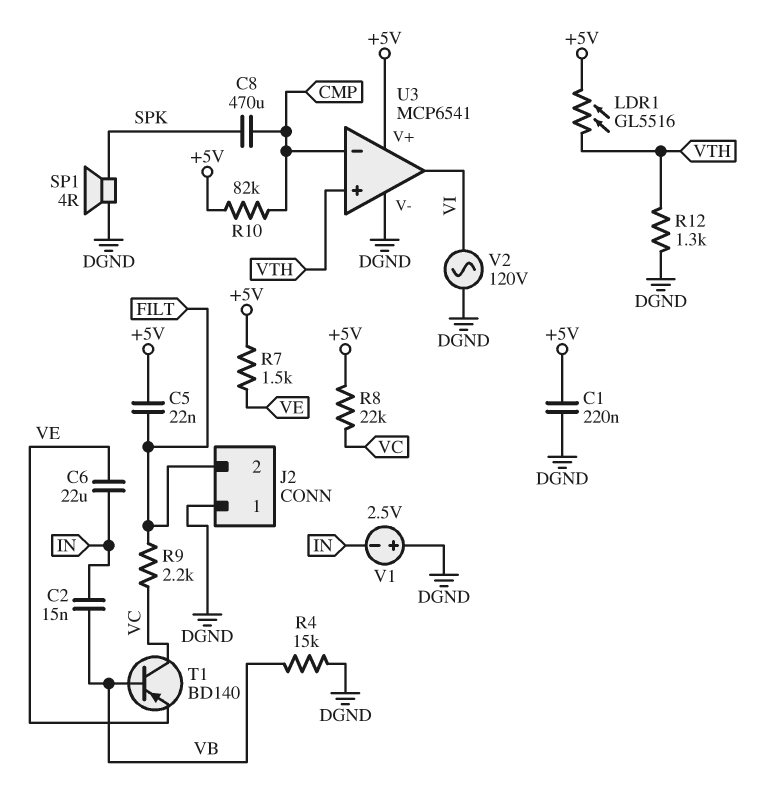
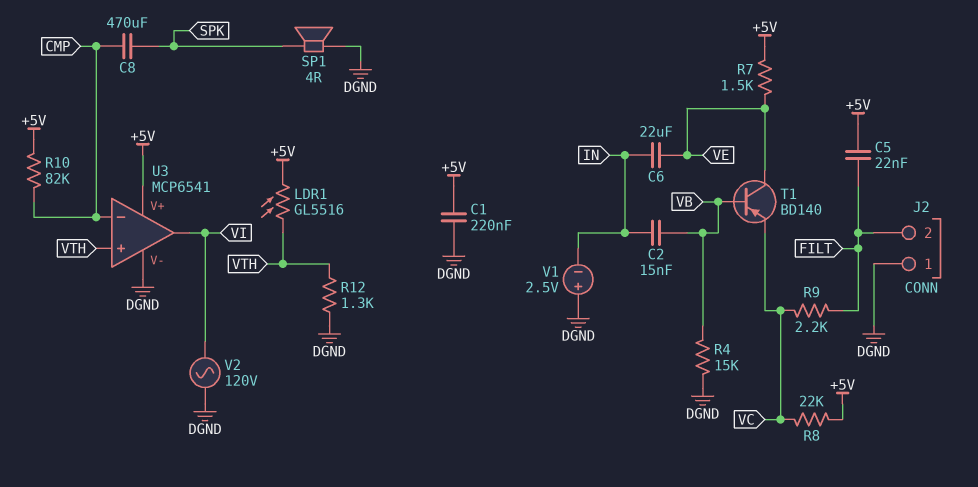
T1: PNP BD140 (B VB, C VC, E VE) -> PNP BD140 (B VB, C VE, E VC)

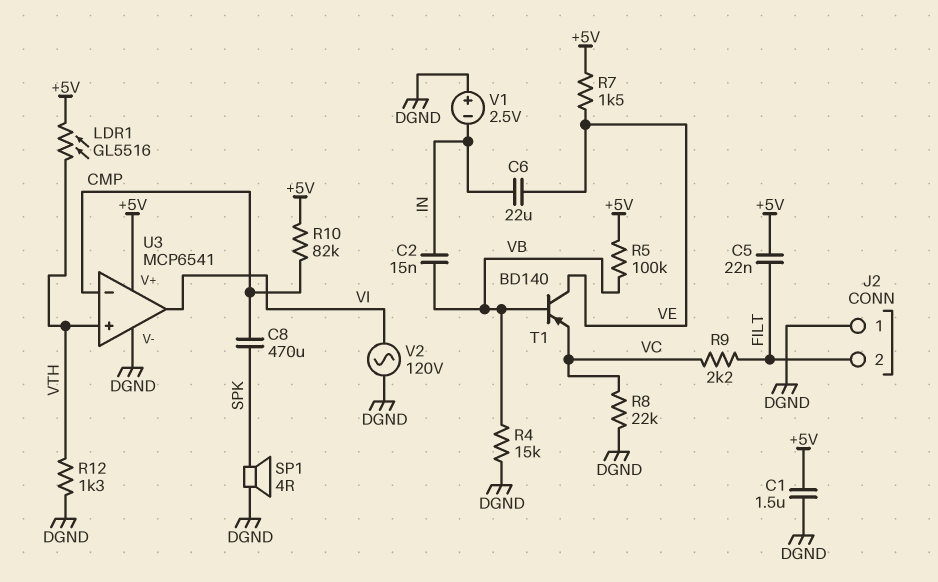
C1: 220nF (+5V, DGND) -> 1.5uF (+5V, DGND)
R5: none -> 100k (+5V, VB)
R8: 22k (+5V, VC) -> 22k (DGND, VC)

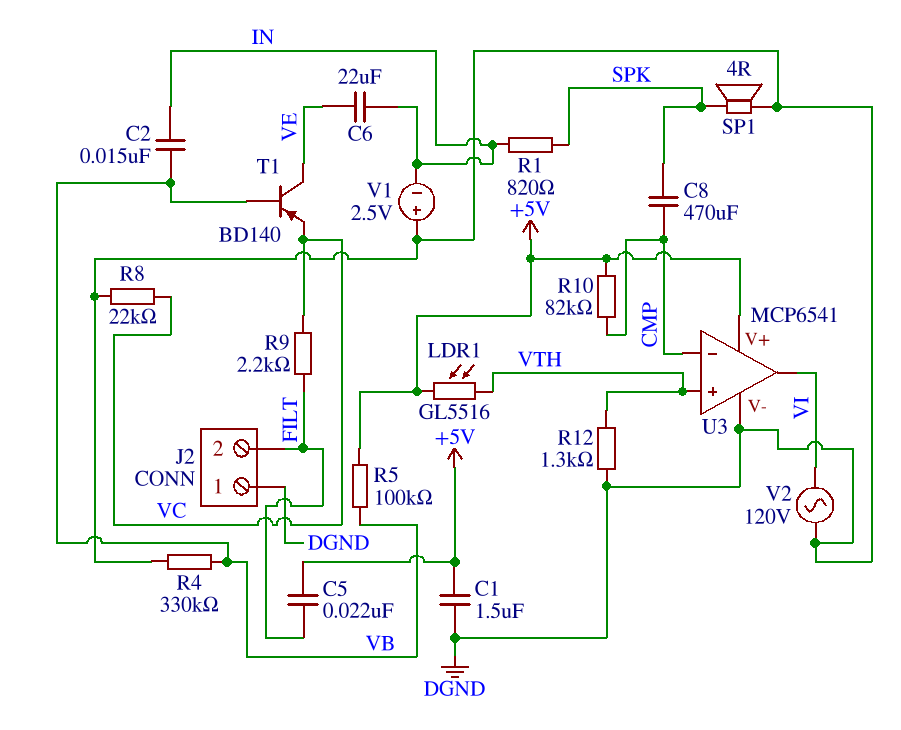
R1: none -> 820 (IN, SPK)
R4: 15k (DGND, VB) -> 330k (DGND, VB)
R7: 1.5k (+5V, VE) -> none

